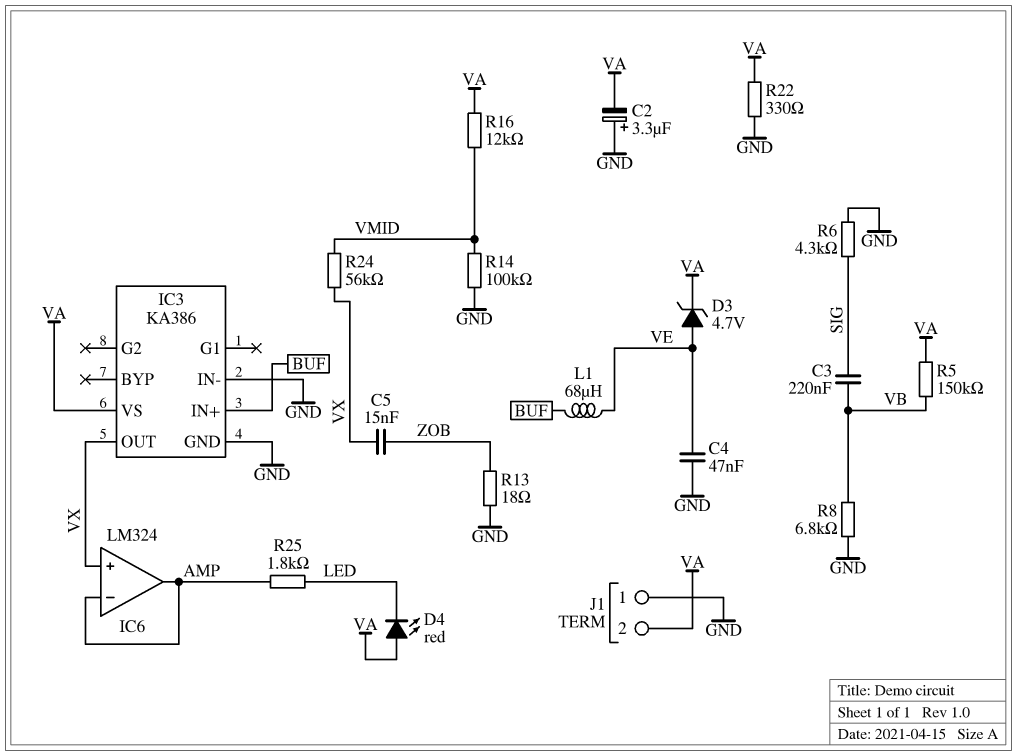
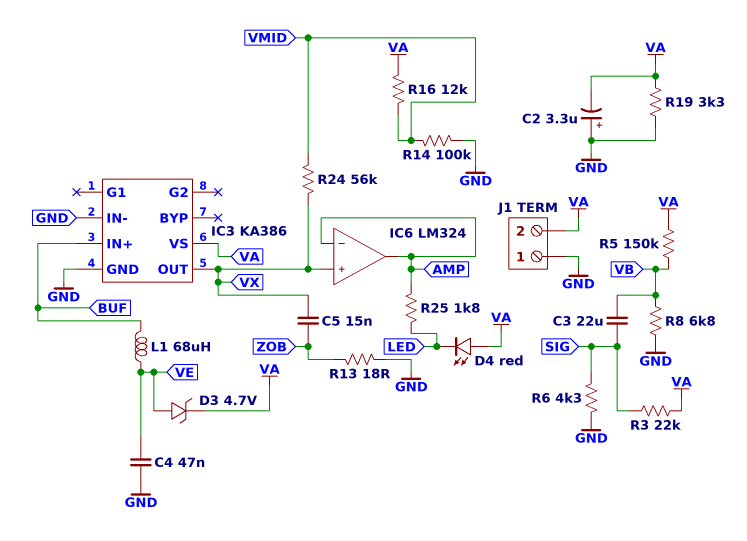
C3: 220nF (SIG, VB) -> 22uF (SIG, VB)
R3: none -> 22k (SIG, VA)
R19: none -> 3.3k (GND, VA)
R22: 330 (GND, VA) -> none

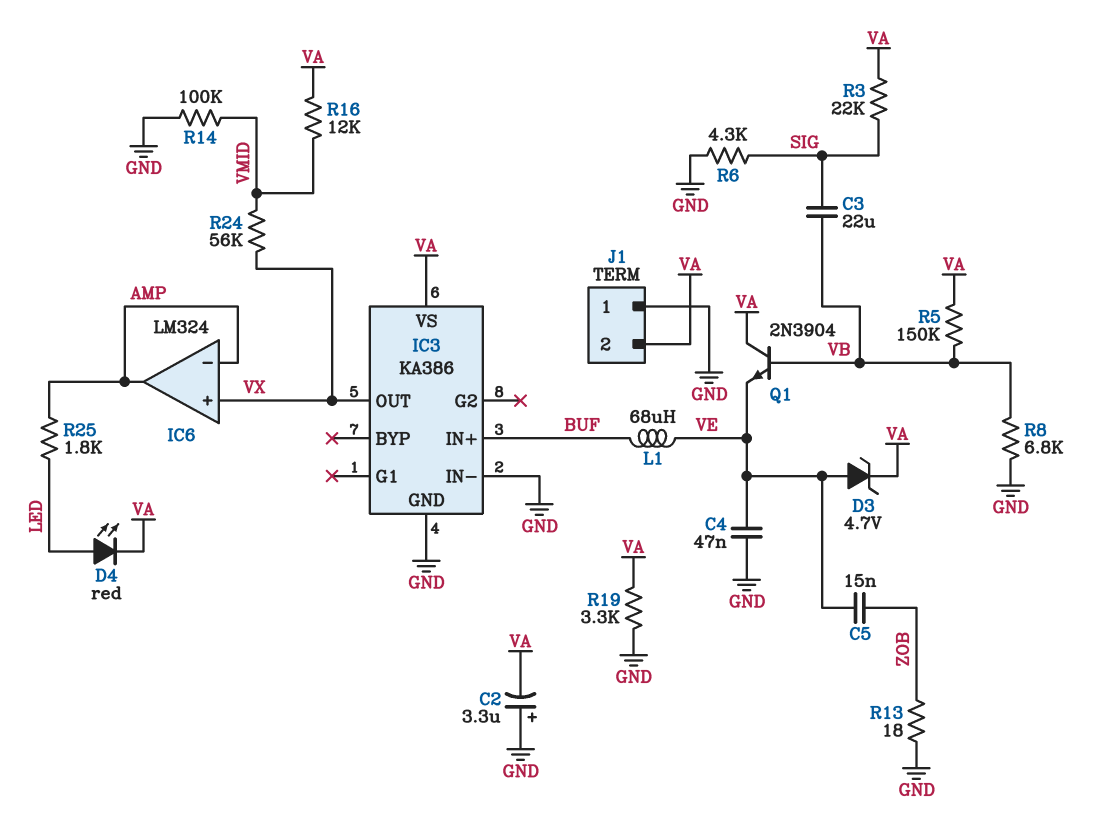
C5: 15nF (VX, ZOB) -> 15nF (VE, ZOB)
D4: LED red (A VA, K LED) -> LED red (A LED, K VA)
Q1: none -> NPN 2N3904 (B VB, C VA, E VE)

